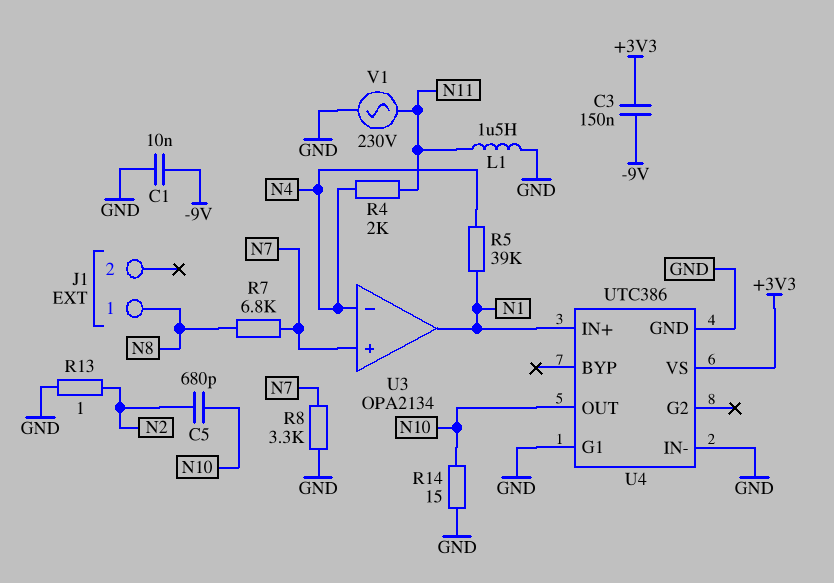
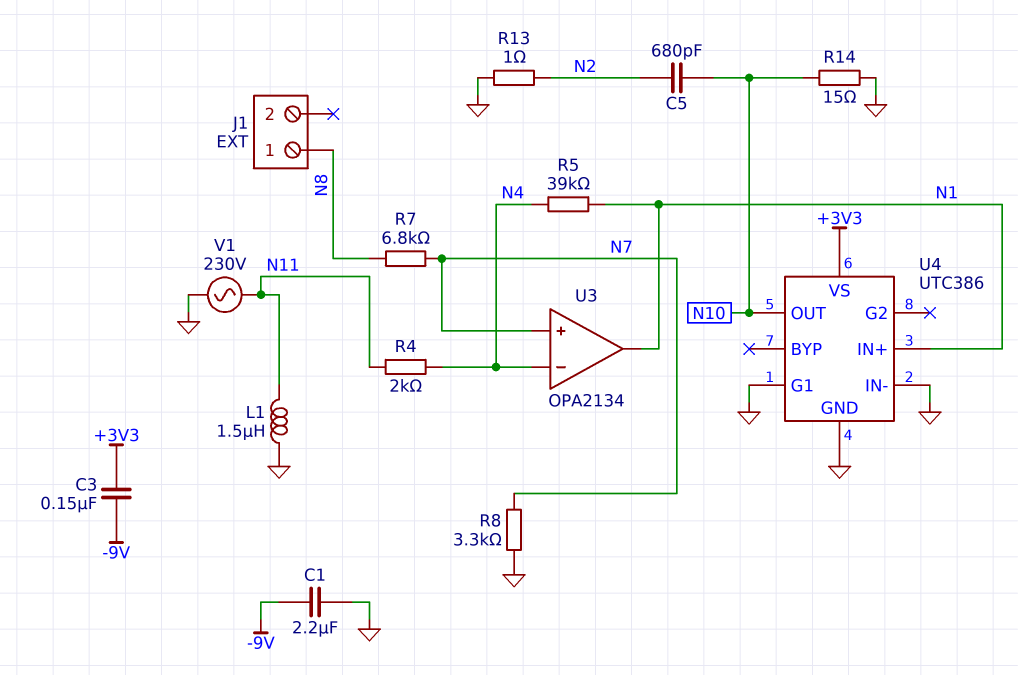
C1: 10nF (-9V, GND) -> 2.2uF (-9V, GND)

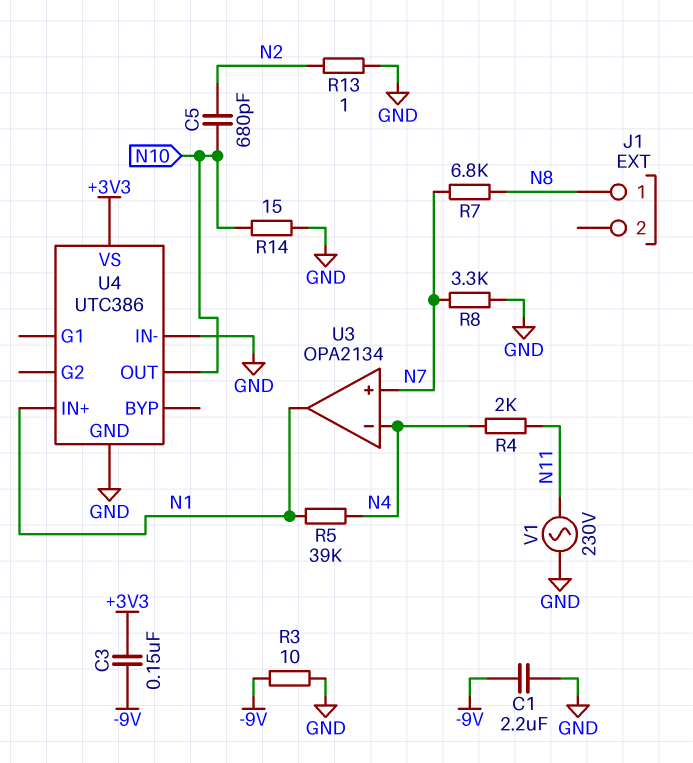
L1: 1.5uH (GND, N11) -> none
R3: none -> 10 (-9V, GND)
U4 pin G1: GND -> none

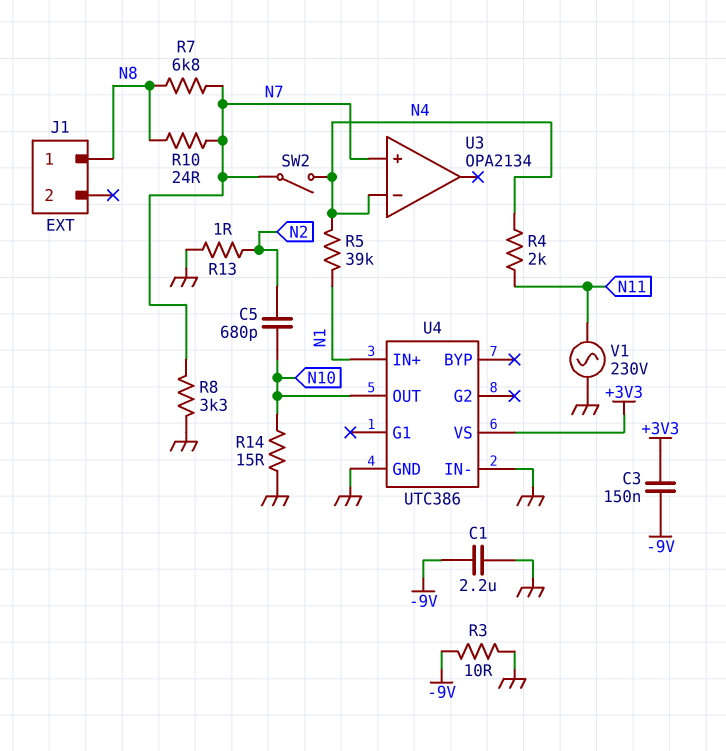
R10: none -> 24 (N7, N8)
SW2: none -> switch (N4, N7)
U3 pin out: N1 -> none

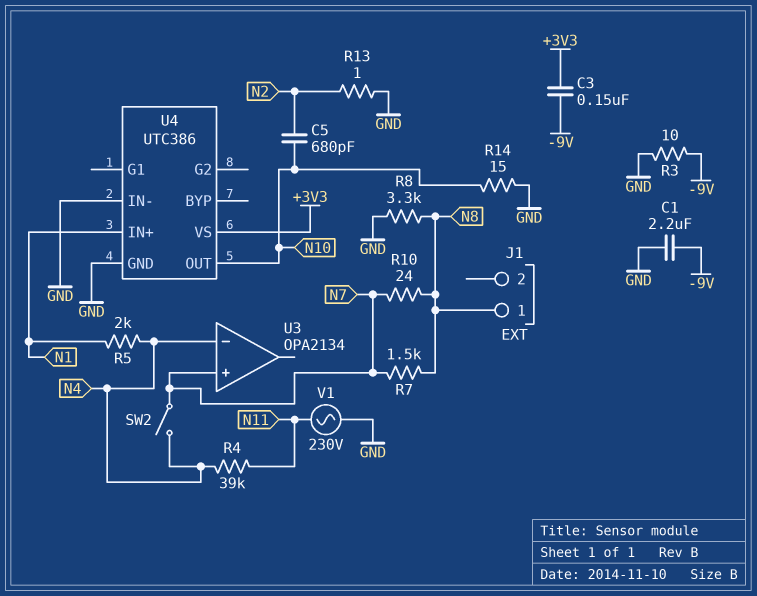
R4: 2k (N4, N11) -> 39k (N4, N11)
R5: 39k (N1, N4) -> 2k (N1, N4)
R7: 6.8k (N7, N8) -> 1.5k (N7, N8)
R8: 3.3k (GND, N7) -> 3.3k (GND, N8)

